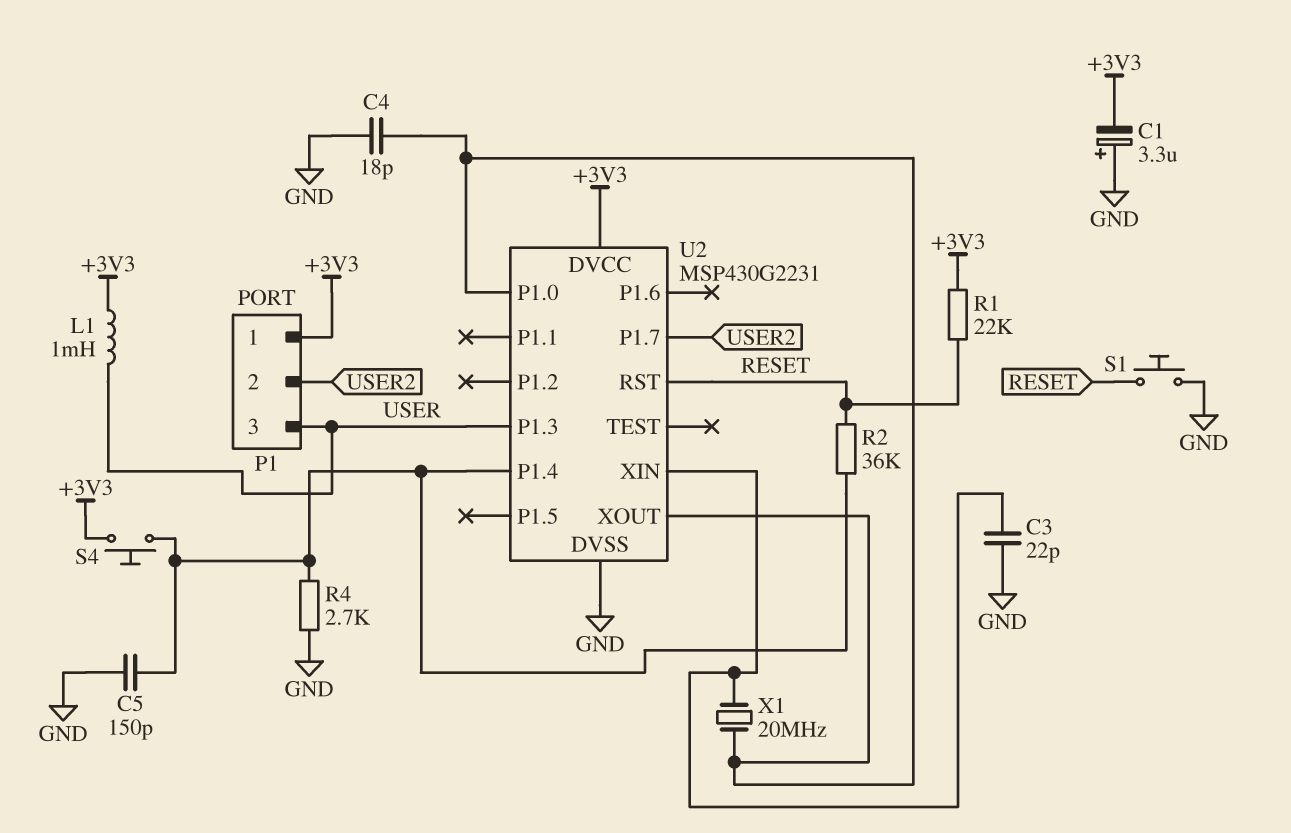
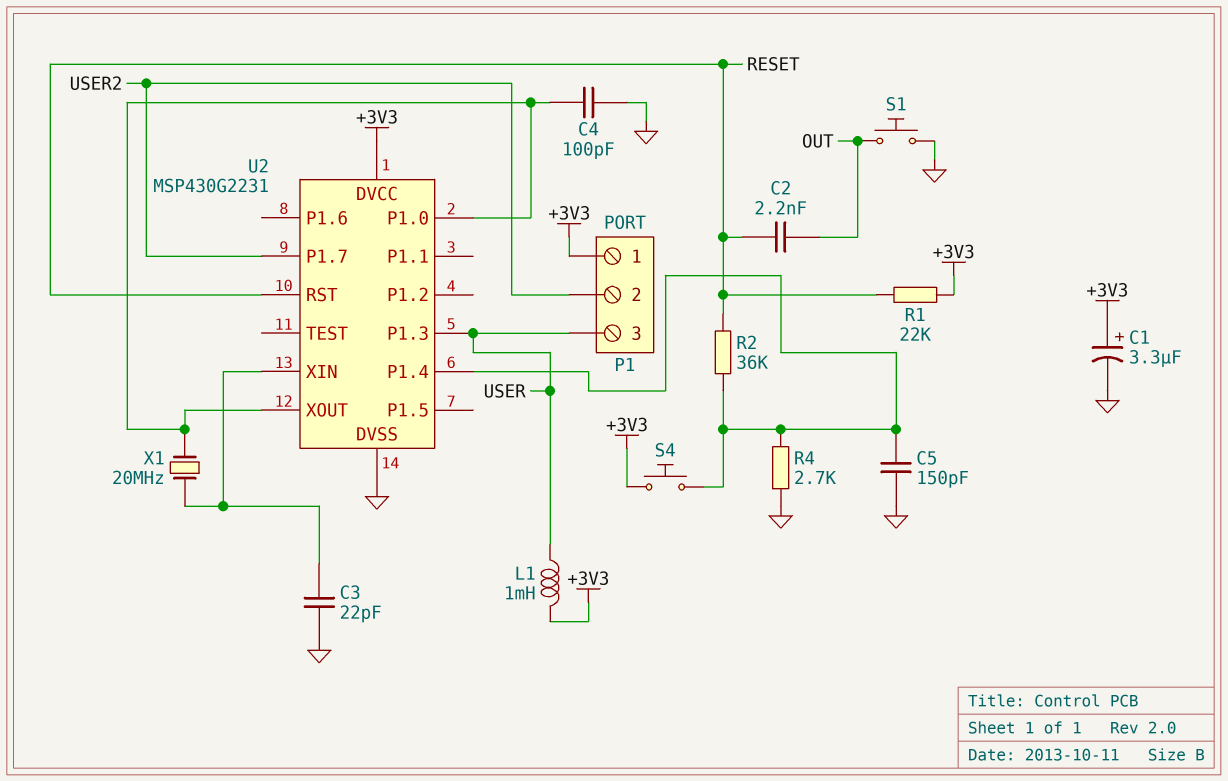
C1: 3.3uF (plus GND, minus +3V3) -> 3.3uF (plus +3V3, minus GND)
C2: none -> 2.2nF (OUT, RESET)
C4: 18pF (GND, U2/P1.0) -> 100pF (GND, U2/P1.0)
S1: button (GND, RESET) -> button (GND, OUT)

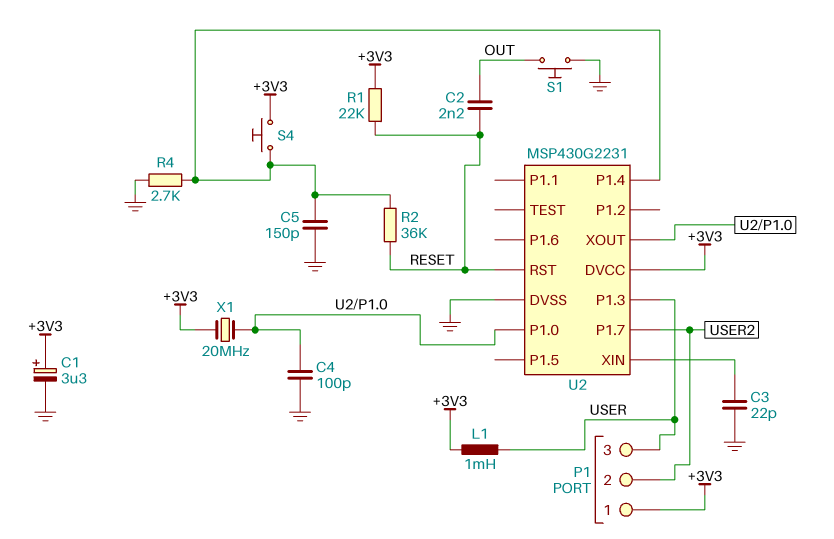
X1: 20MHz (U2/P1.0, U2/XIN) -> 20MHz (+3V3, U2/P1.0)

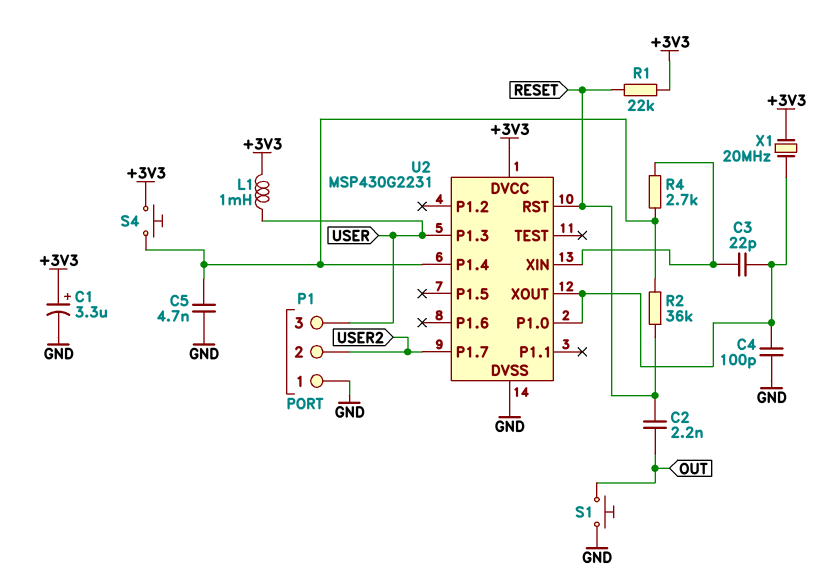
C3: 22pF (GND, U2/XIN) -> 22pF (U2/P1.0, U2/XIN)
C5: 150pF (GND, U2/P1.4) -> 4.7nF (GND, U2/P1.4)
P1 pin 1: +3V3 -> GND
R4: 2.7k (GND, U2/P1.4) -> 2.7k (U2/P1.4, U2/XIN)

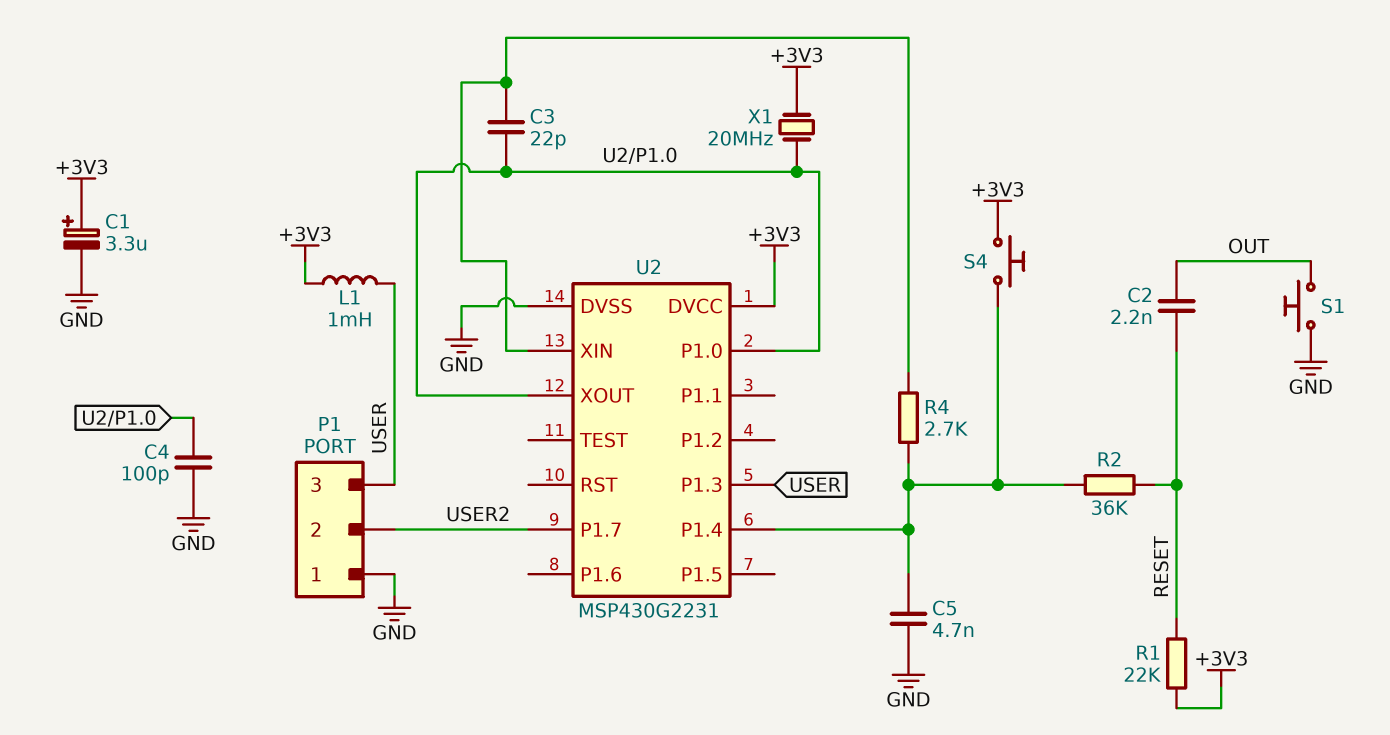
U2 pin RST: RESET -> none

